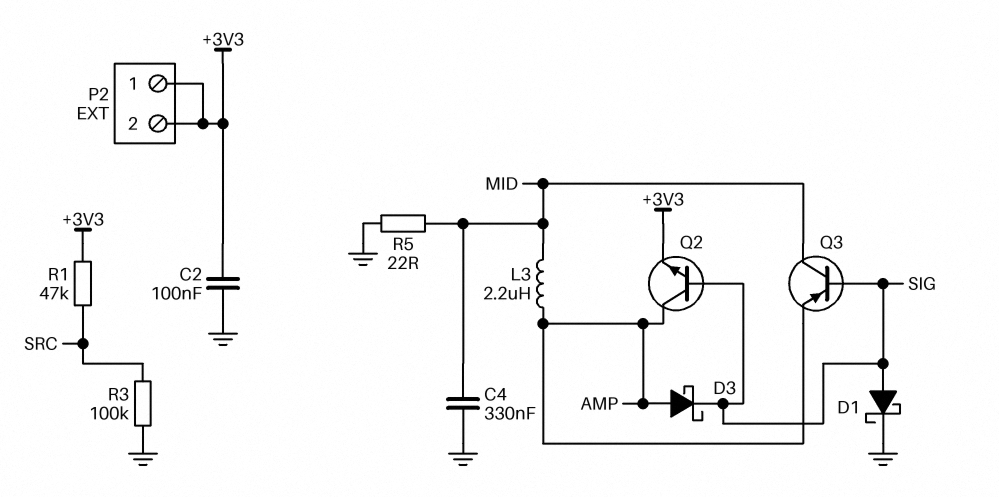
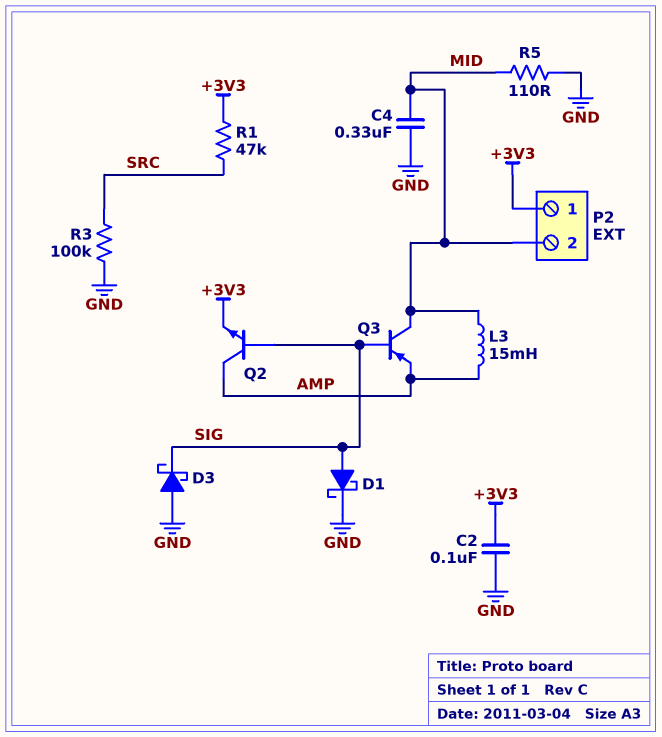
D3: schottky (A AMP, K SIG) -> schottky (A GND, K SIG)
L3: 2.2uH (AMP, MID) -> 15mH (AMP, MID)
P2 pin 2: +3V3 -> MID
R5: 22 (GND, MID) -> 110 (GND, MID)

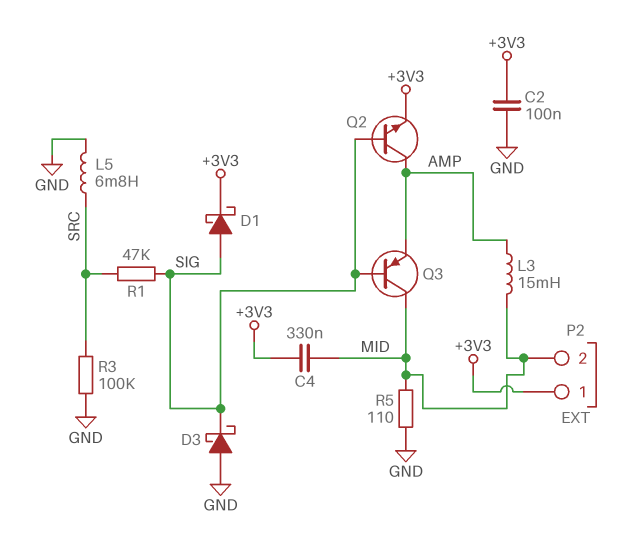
C4: 330nF (GND, MID) -> 330nF (+3V3, MID)
D1: schottky (A SIG, K GND) -> schottky (A SIG, K +3V3)
L5: none -> 6.8mH (GND, SRC)
R1: 47k (+3V3, SRC) -> 47k (SIG, SRC)

